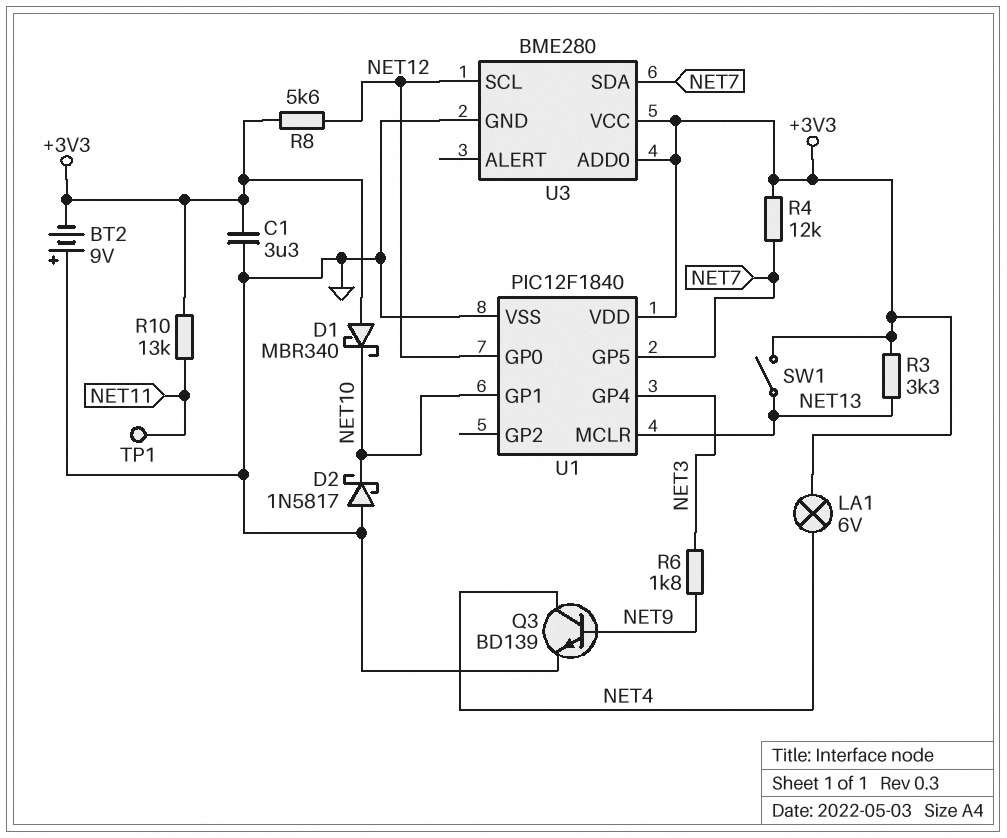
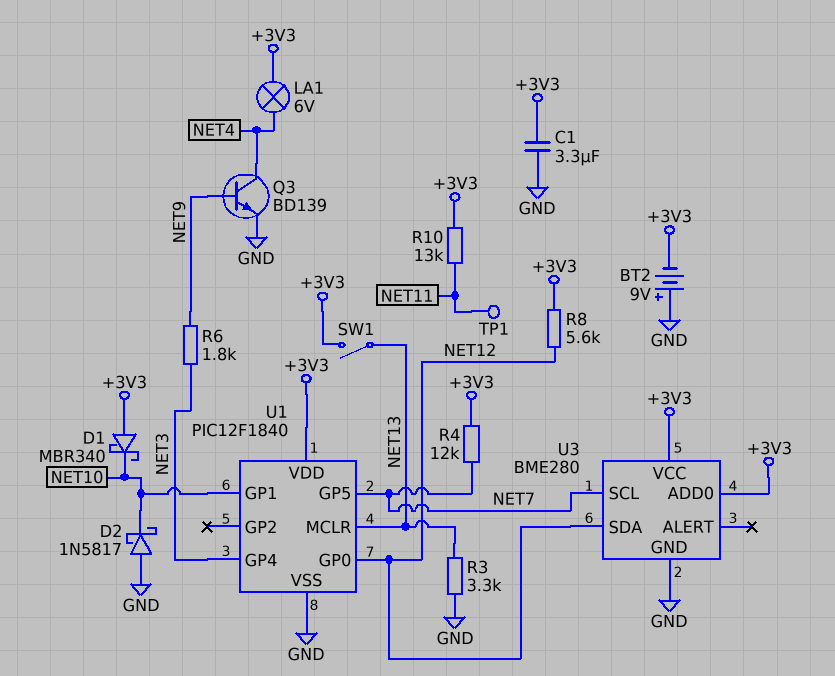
R3: 3.3k (+3V3, NET13) -> 3.3k (GND, NET13)
U3 pin SCL: NET12 -> NET7
U3 pin SDA: NET7 -> NET12

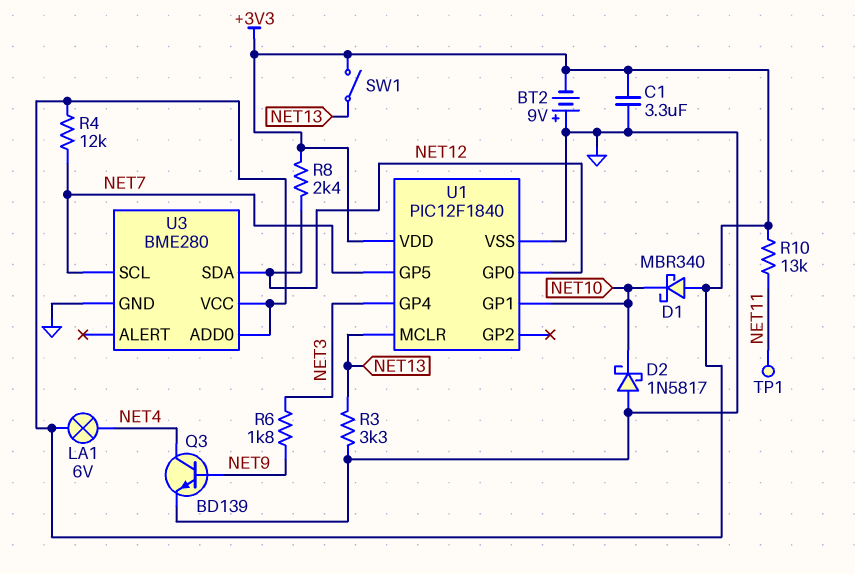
R8: 5.6k (+3V3, NET12) -> 2.4k (+3V3, NET12)

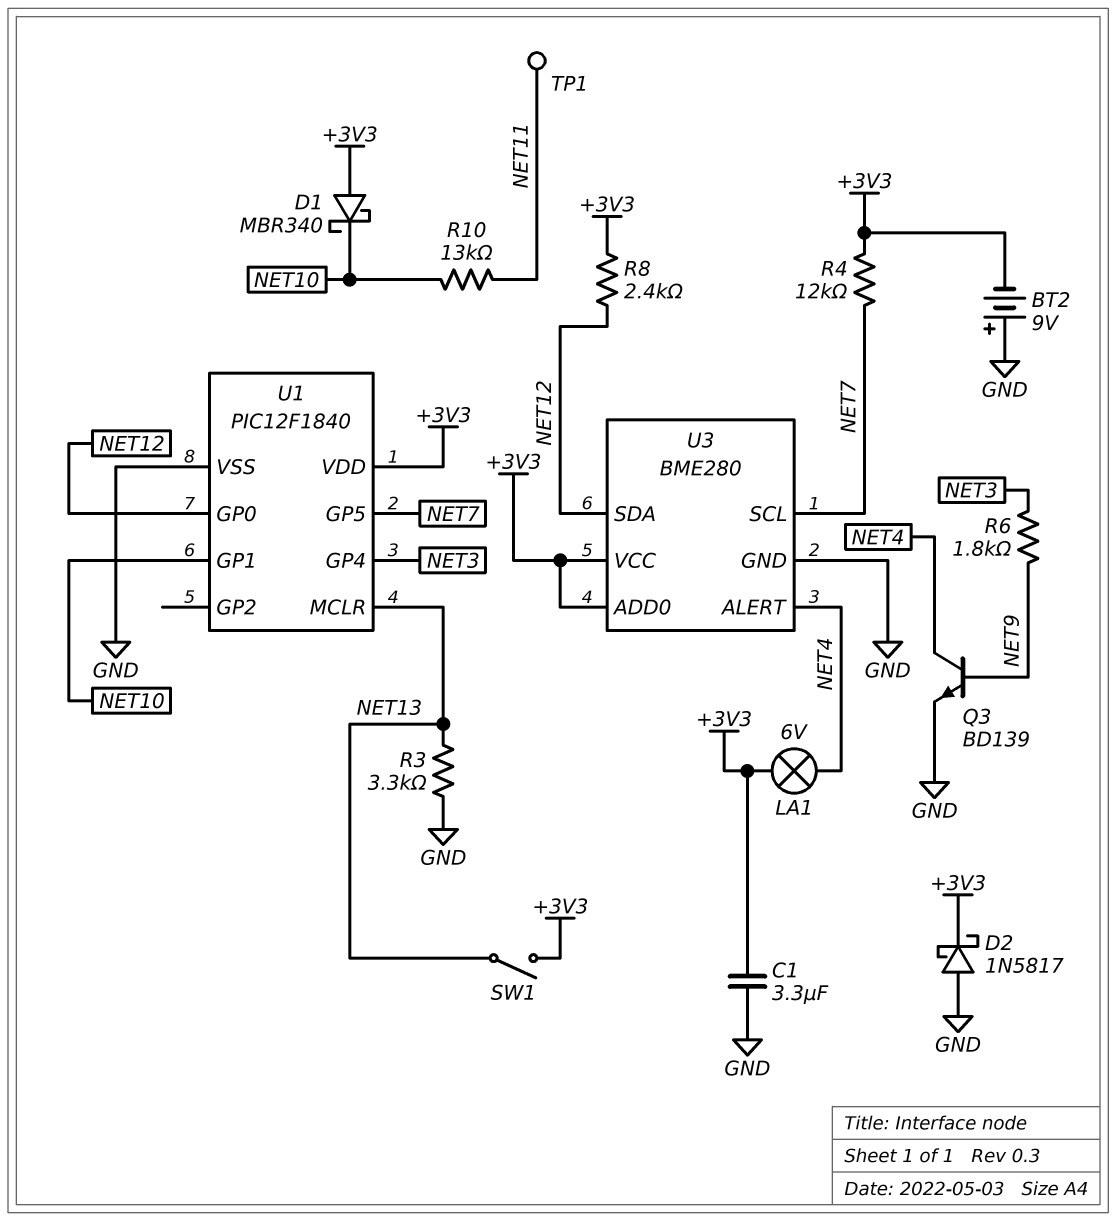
D2: schottky 1N5817 (A GND, K NET10) -> schottky 1N5817 (A GND, K +3V3)
R10: 13k (+3V3, NET11) -> 13k (NET10, NET11)
U3 pin ALERT: none -> NET4

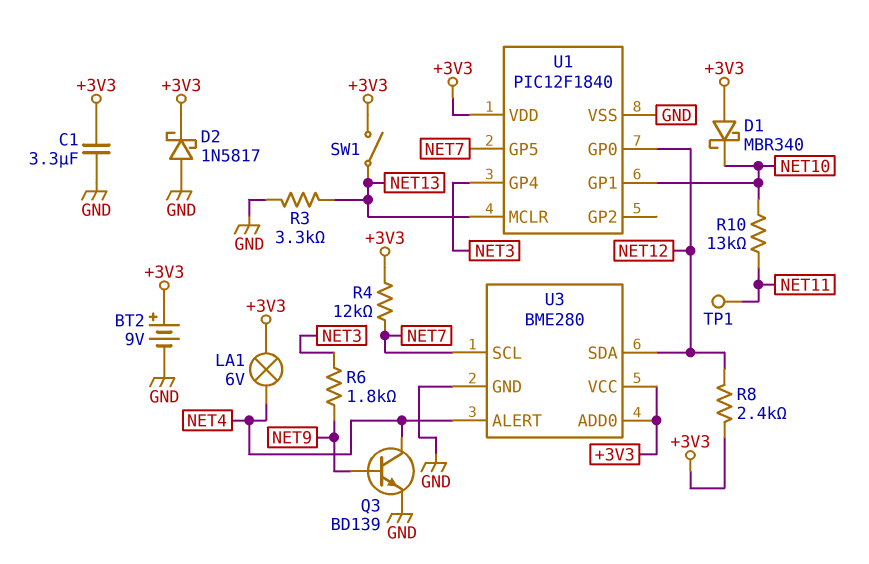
BT2: 9V (plus GND, minus +3V3) -> 9V (plus +3V3, minus GND)

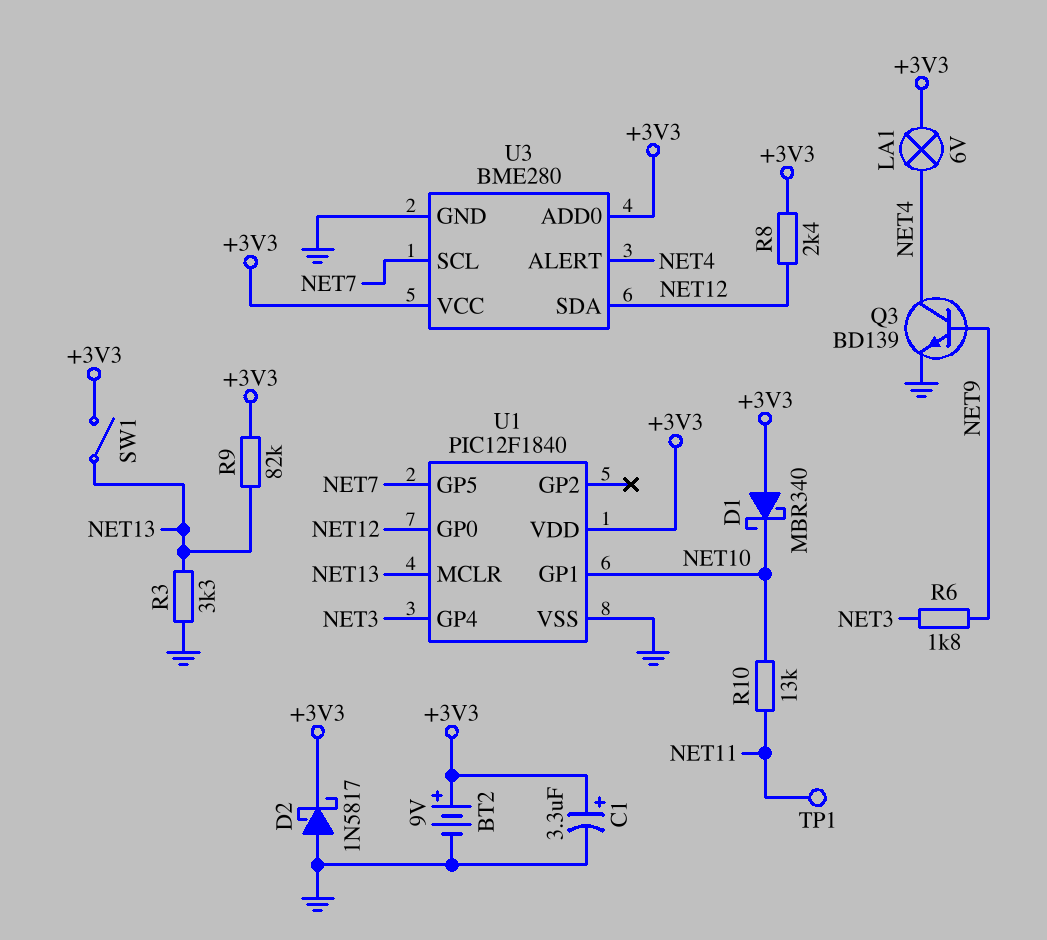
C1: 3.3uF (+3V3, GND) -> 3.3uF (plus +3V3, minus GND)
R4: 12k (+3V3, NET7) -> none
R9: none -> 82k (+3V3, NET13)

